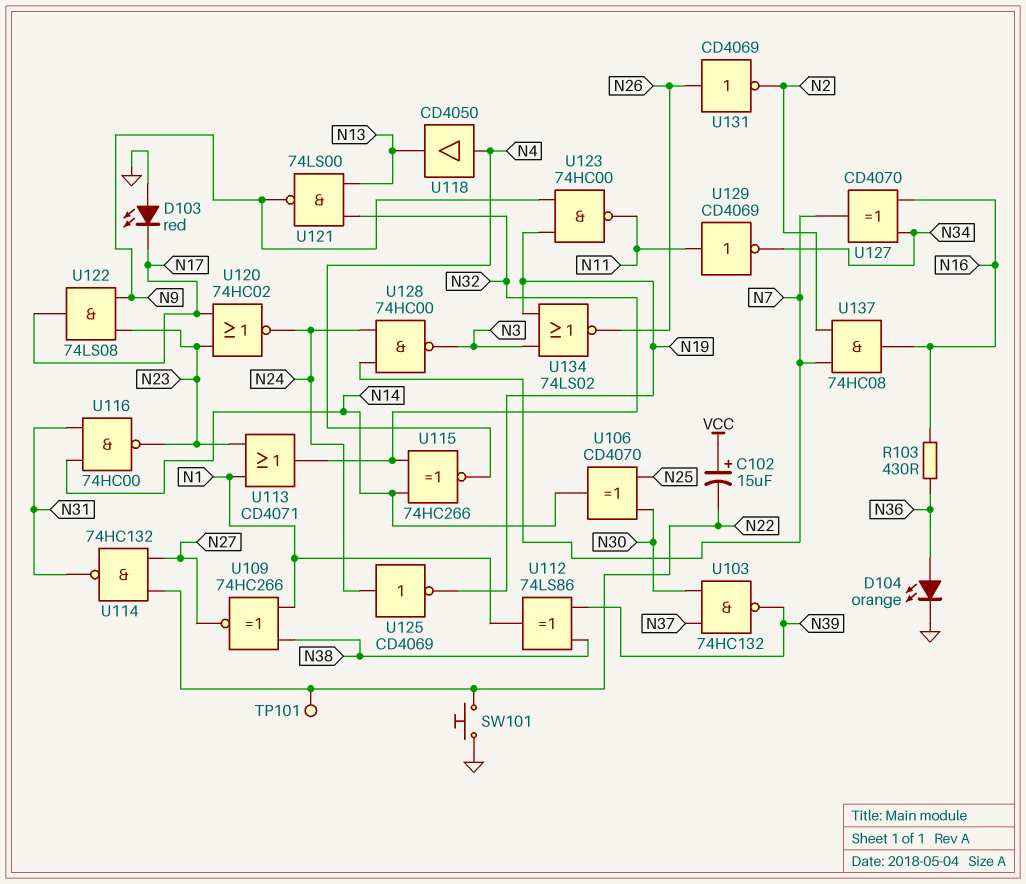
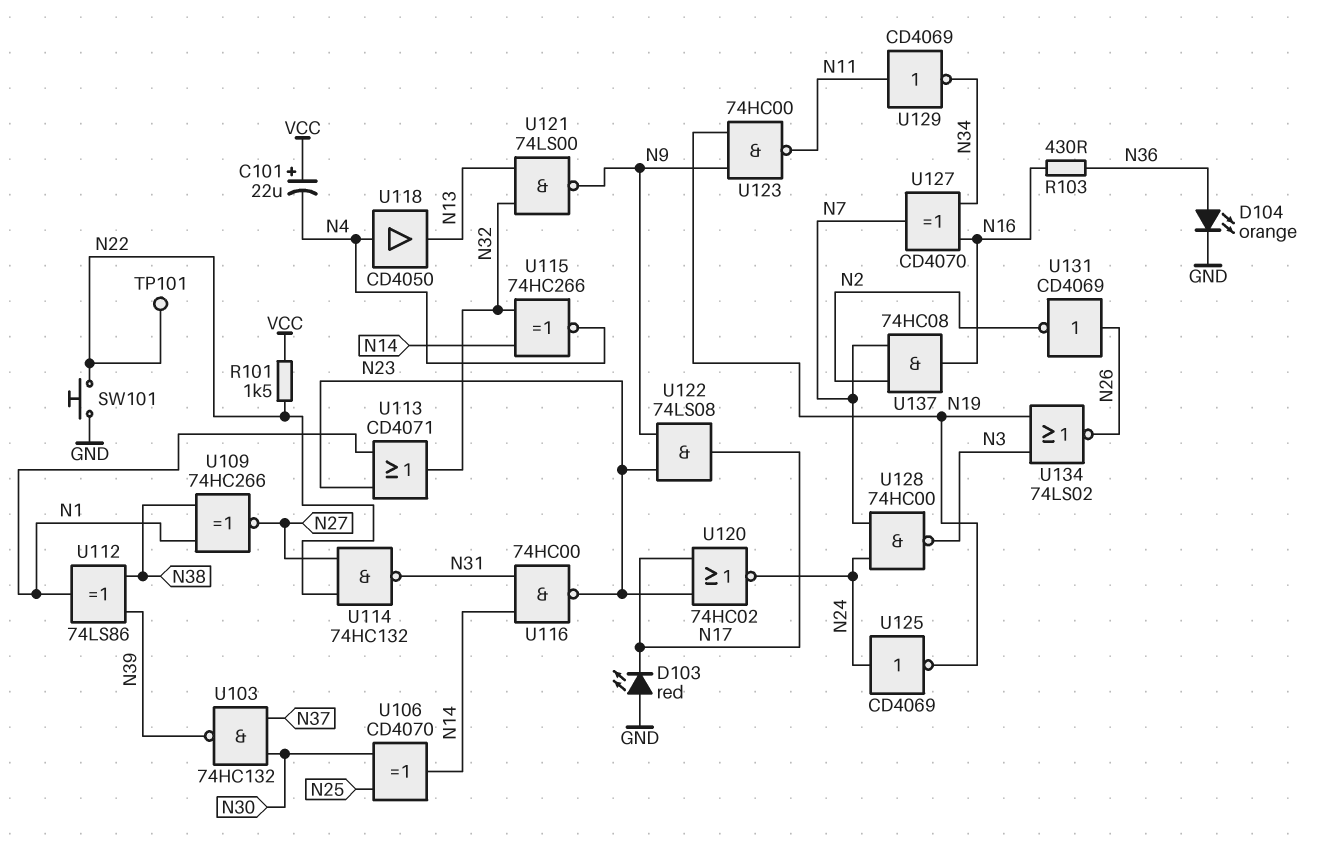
C101: none -> 22uF (plus VCC, minus N4)
C102: 15uF (plus VCC, minus N22) -> none
R101: none -> 1.5k (N22, VCC)

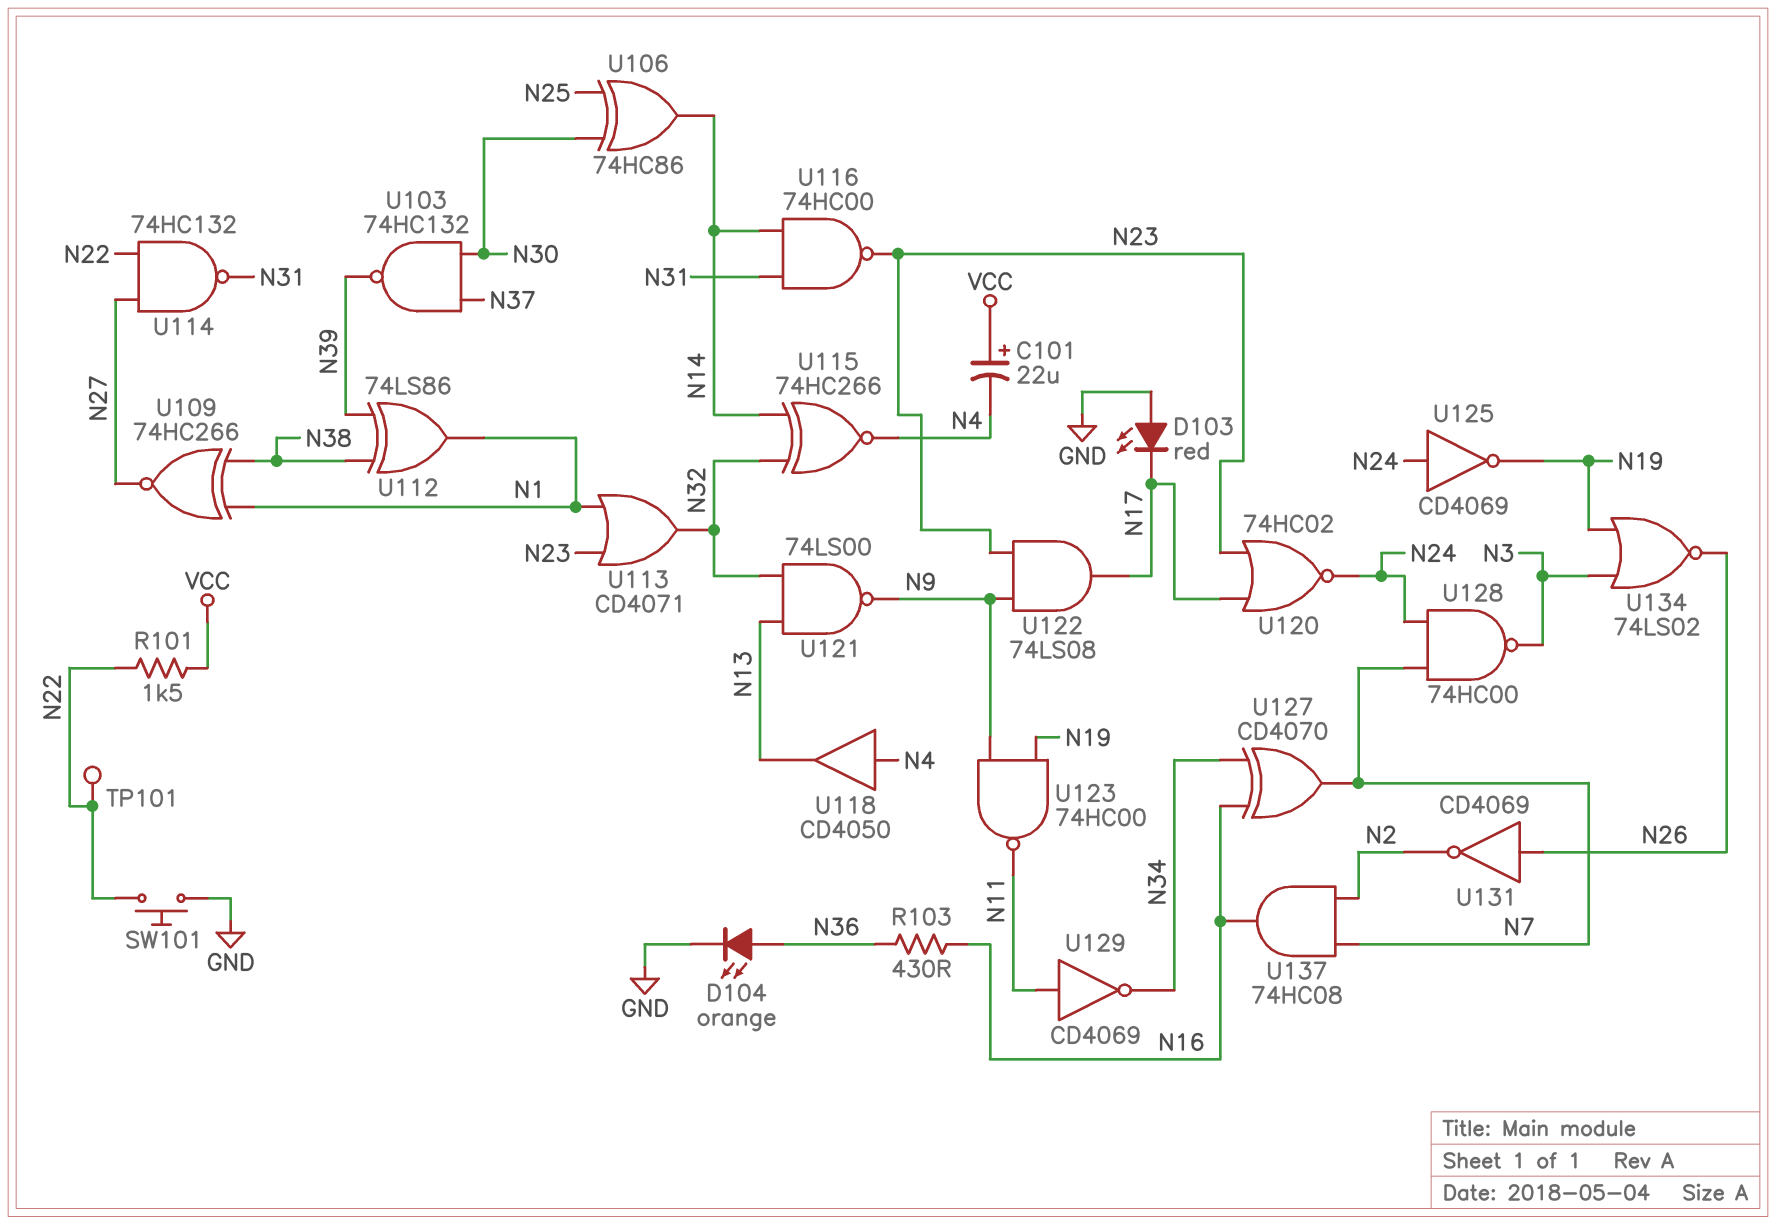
U106: XOR CD4070 (in N25, in N30, out N14) -> XOR 74HC86 (in N25, in N30, out N14)

